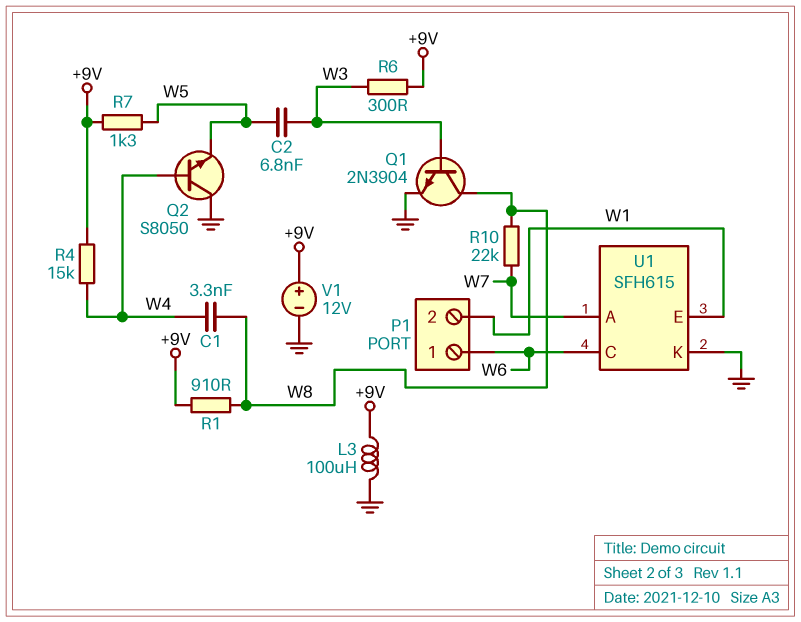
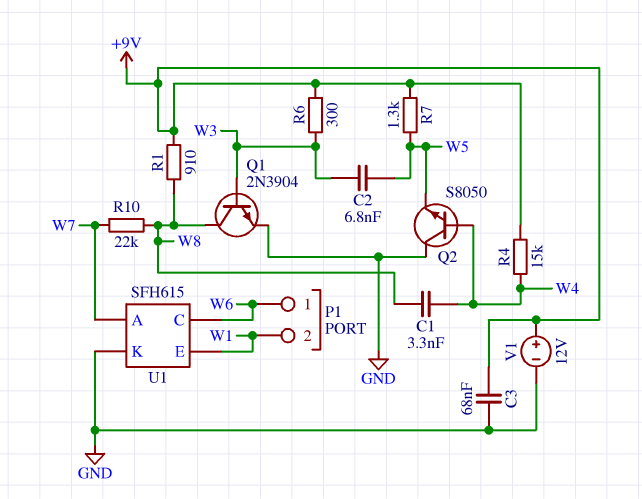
C3: none -> 68nF (+9V, GND)
L3: 100uH (+9V, GND) -> none

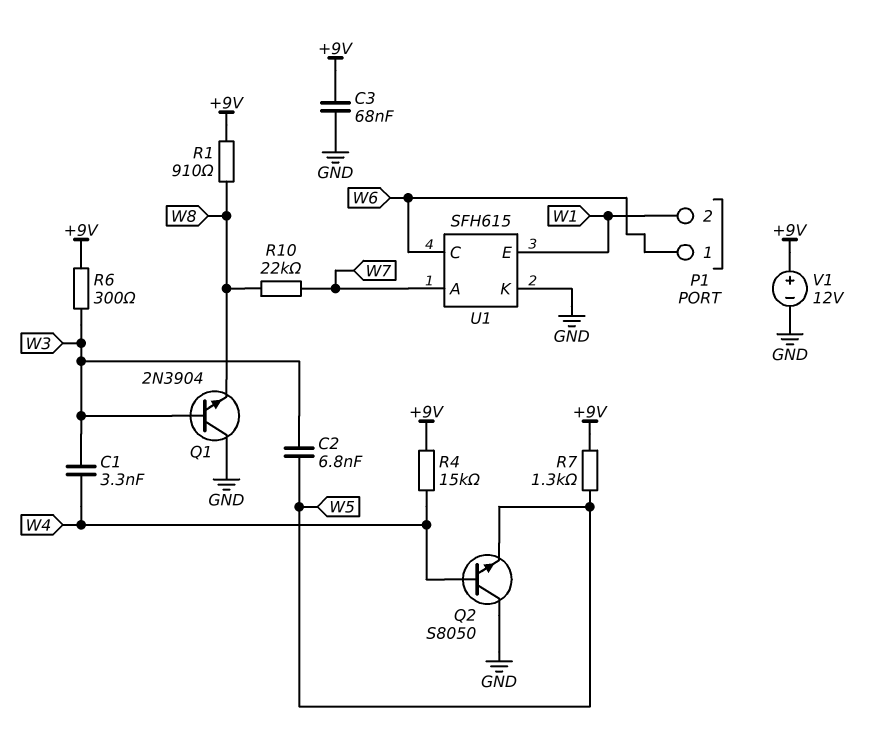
C1: 3.3nF (W4, W8) -> 3.3nF (W3, W4)
Q1: NPN 2N3904 (B W3, C W8, E GND) -> NPN 2N3904 (B W3, C GND, E W8)

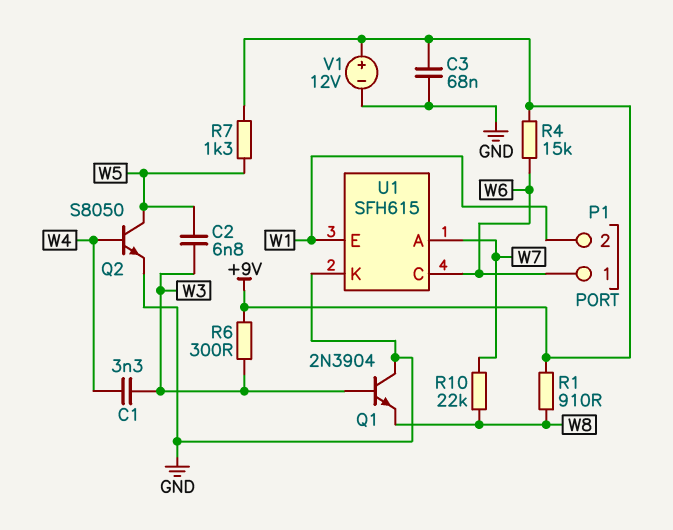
Q2: NPN S8050 (B W4, C GND, E W5) -> NPN S8050 (B W4, C W5, E GND)
R4: 15k (+9V, W4) -> 15k (+9V, W6)

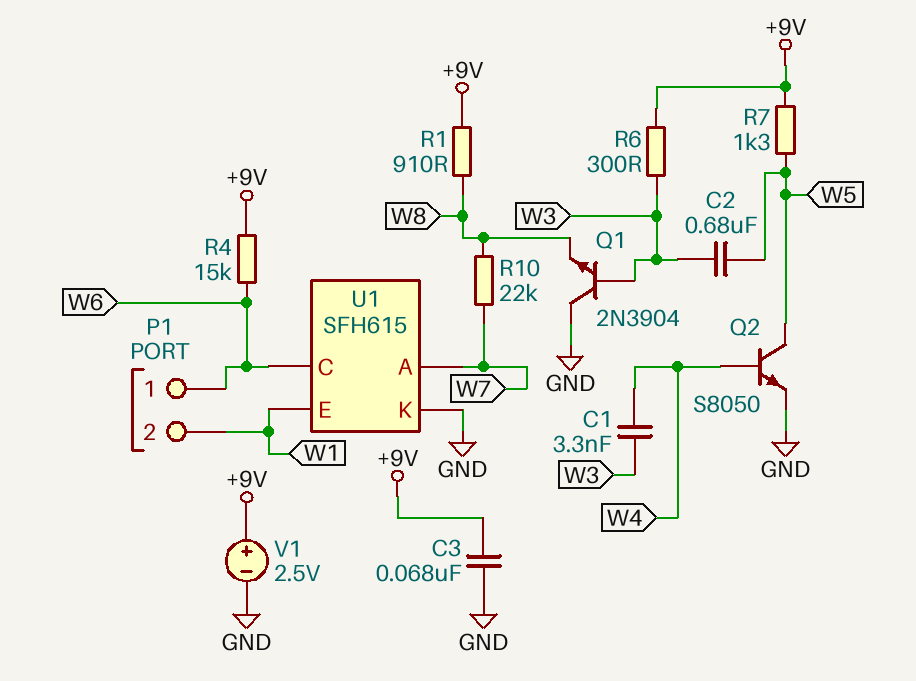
C2: 6.8nF (W3, W5) -> 680nF (W3, W5)
V1: 12V (plus +9V, minus GND) -> 2.5V (plus +9V, minus GND)

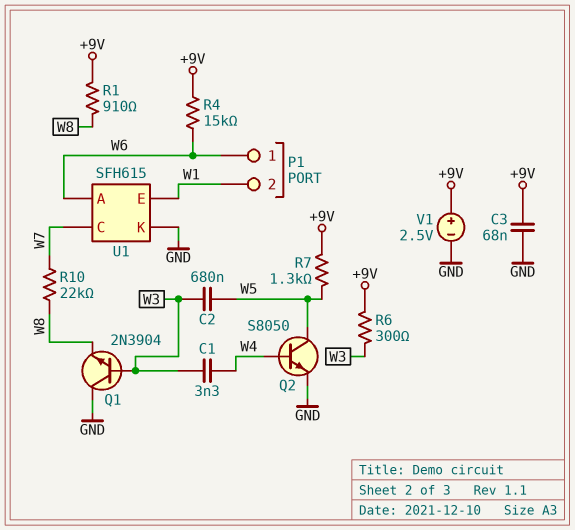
U1 pin A: W7 -> W6
U1 pin C: W6 -> W7

